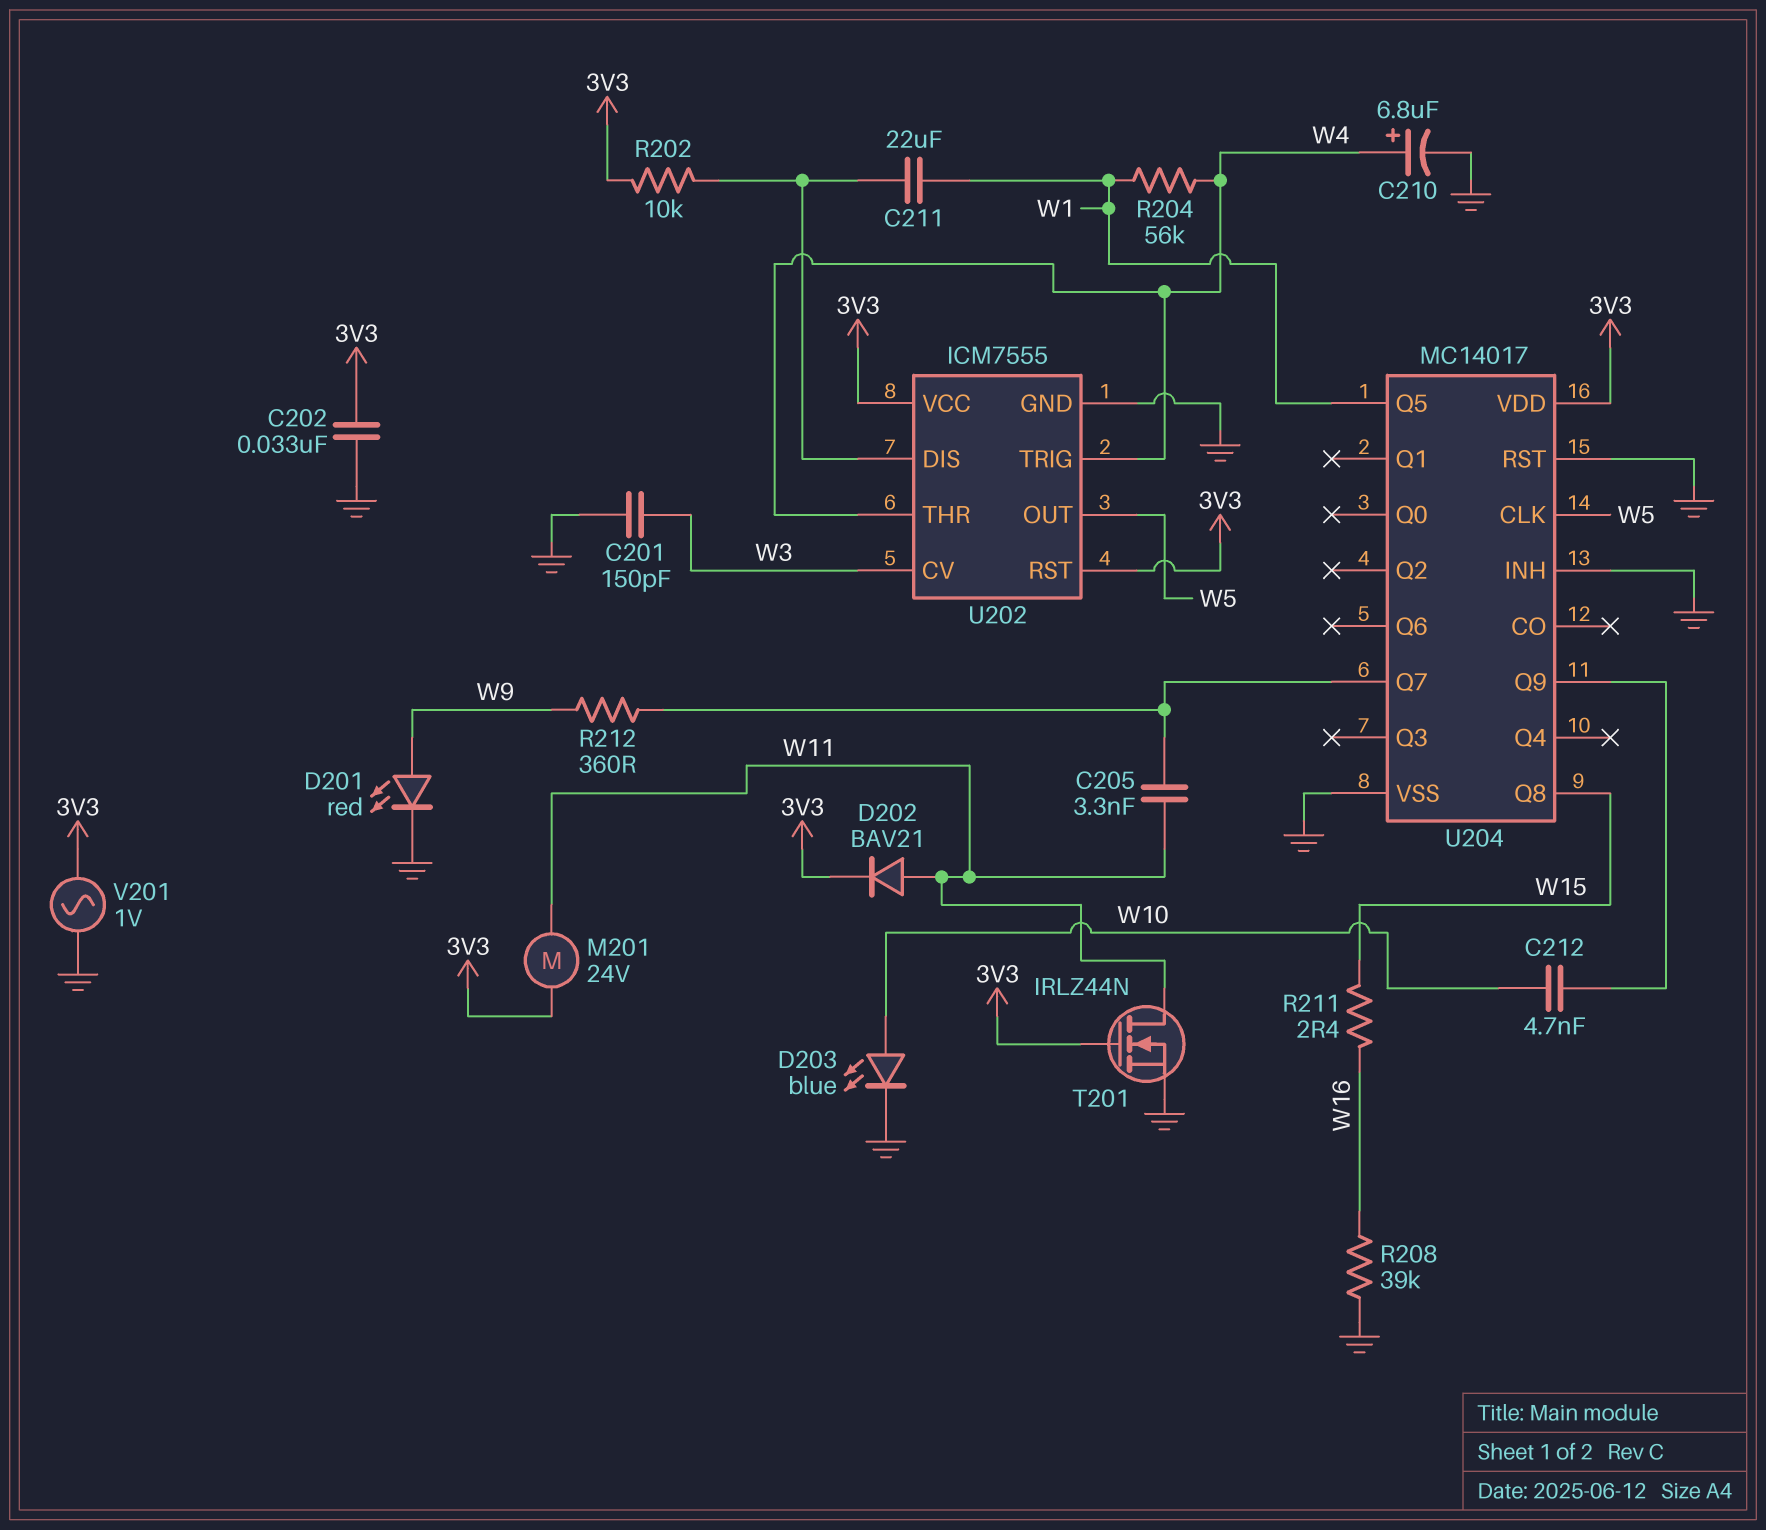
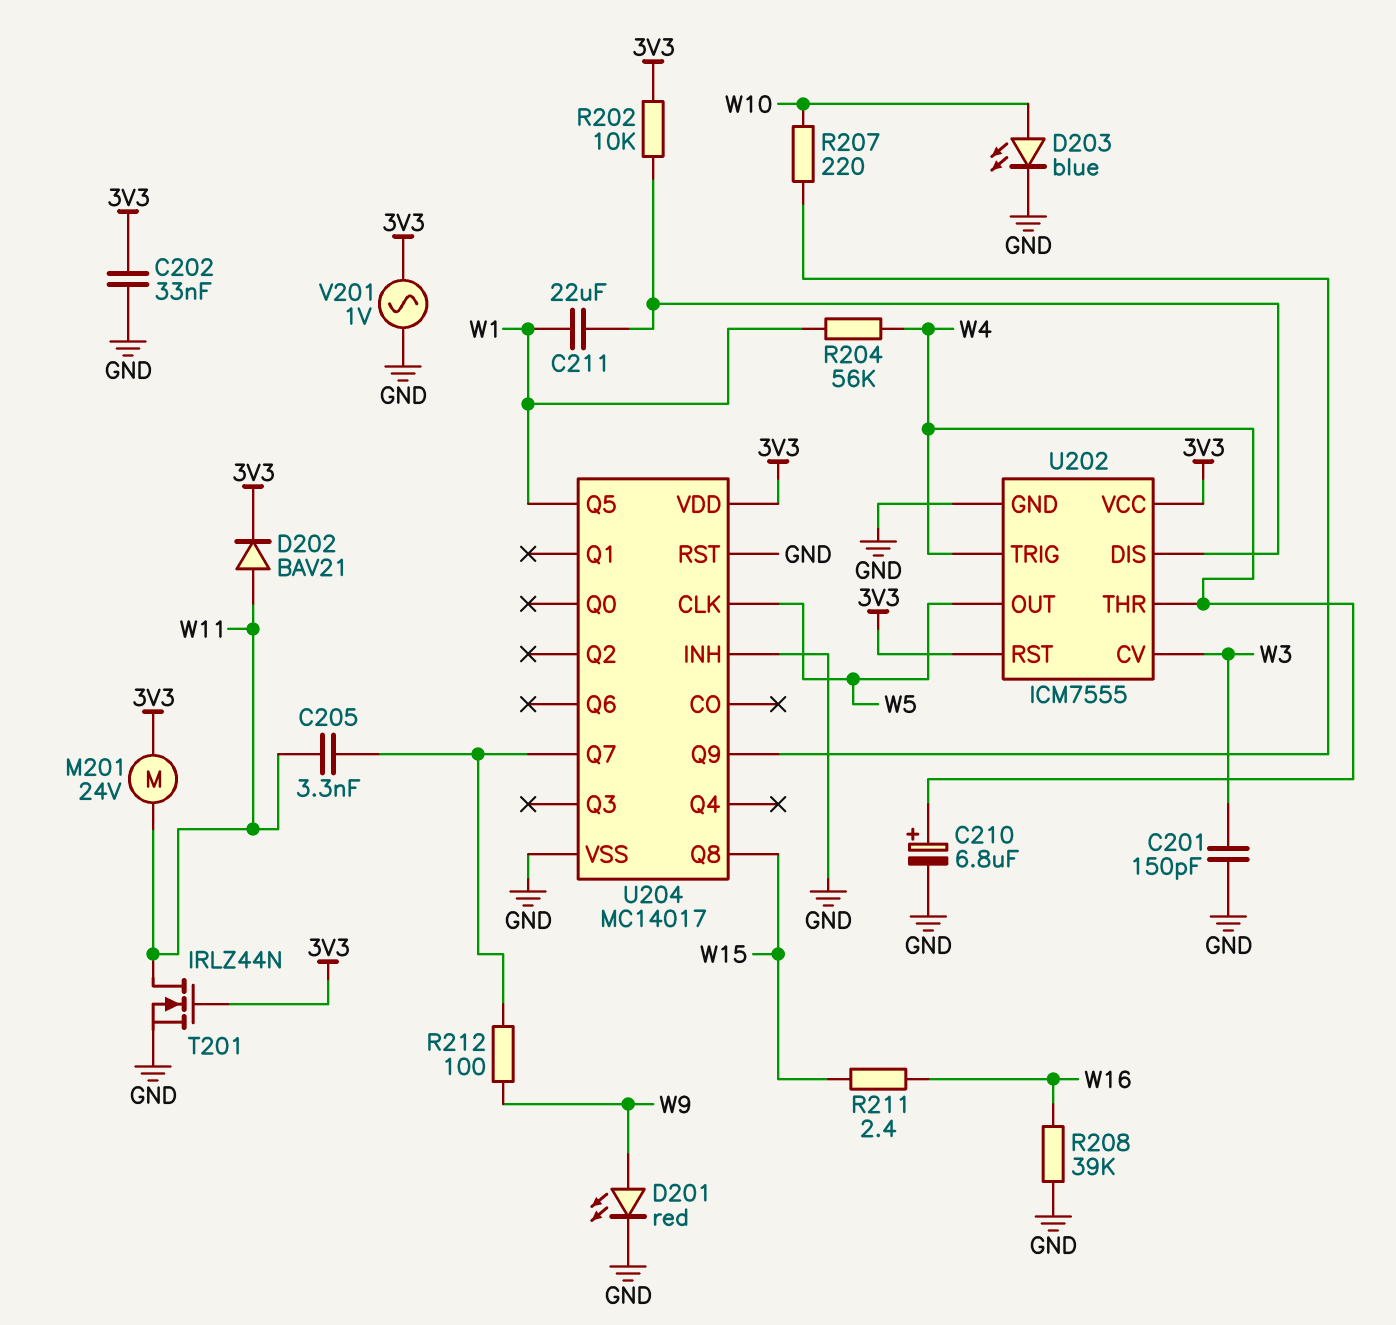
C212: 4.7nF (U204/Q9, W10) -> none
R207: none -> 220 (U204/Q9, W10)
R212: 360 (U204/Q7, W9) -> 100 (U204/Q7, W9)

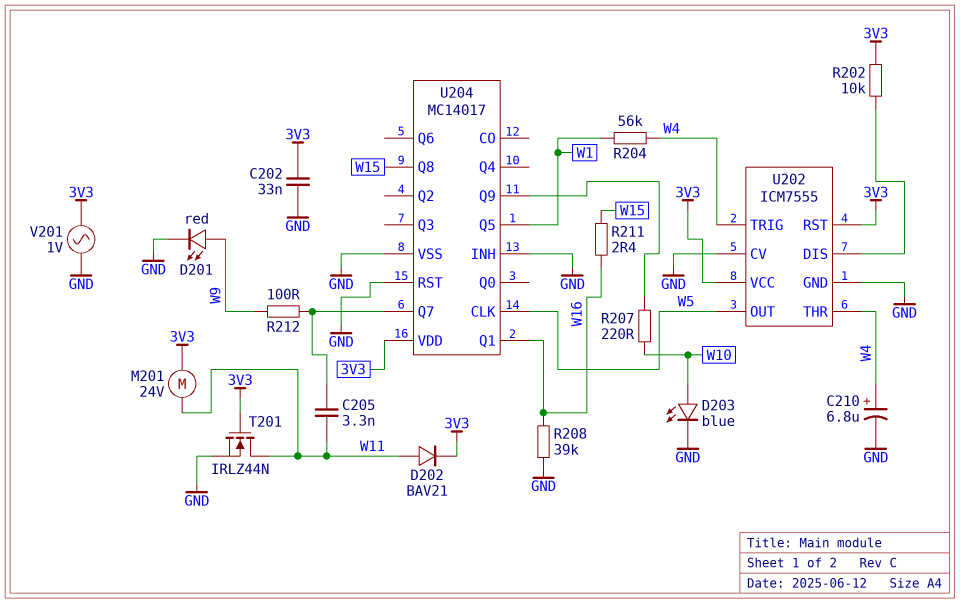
C201: 150pF (GND, W3) -> none
C211: 22uF (U202/DIS, W1) -> none
U202 pin CV: W3 -> GND
U204 pin Q1: none -> W16

